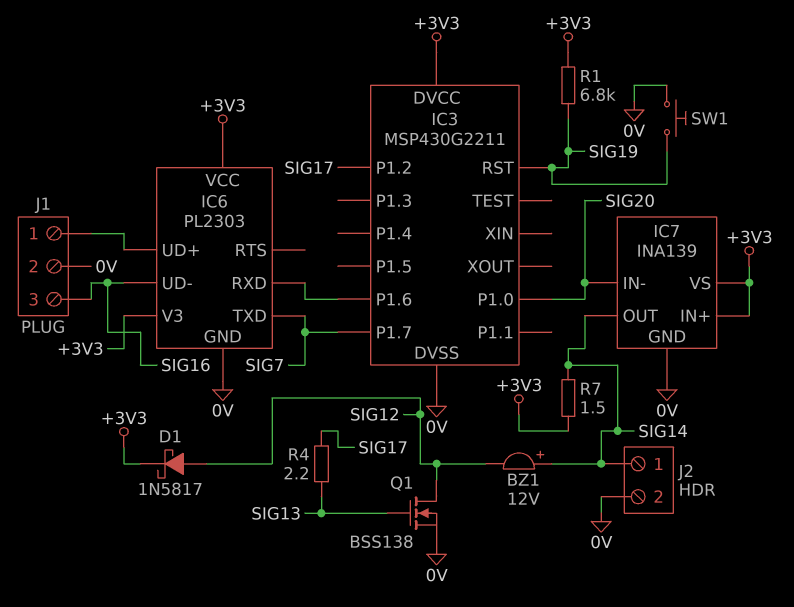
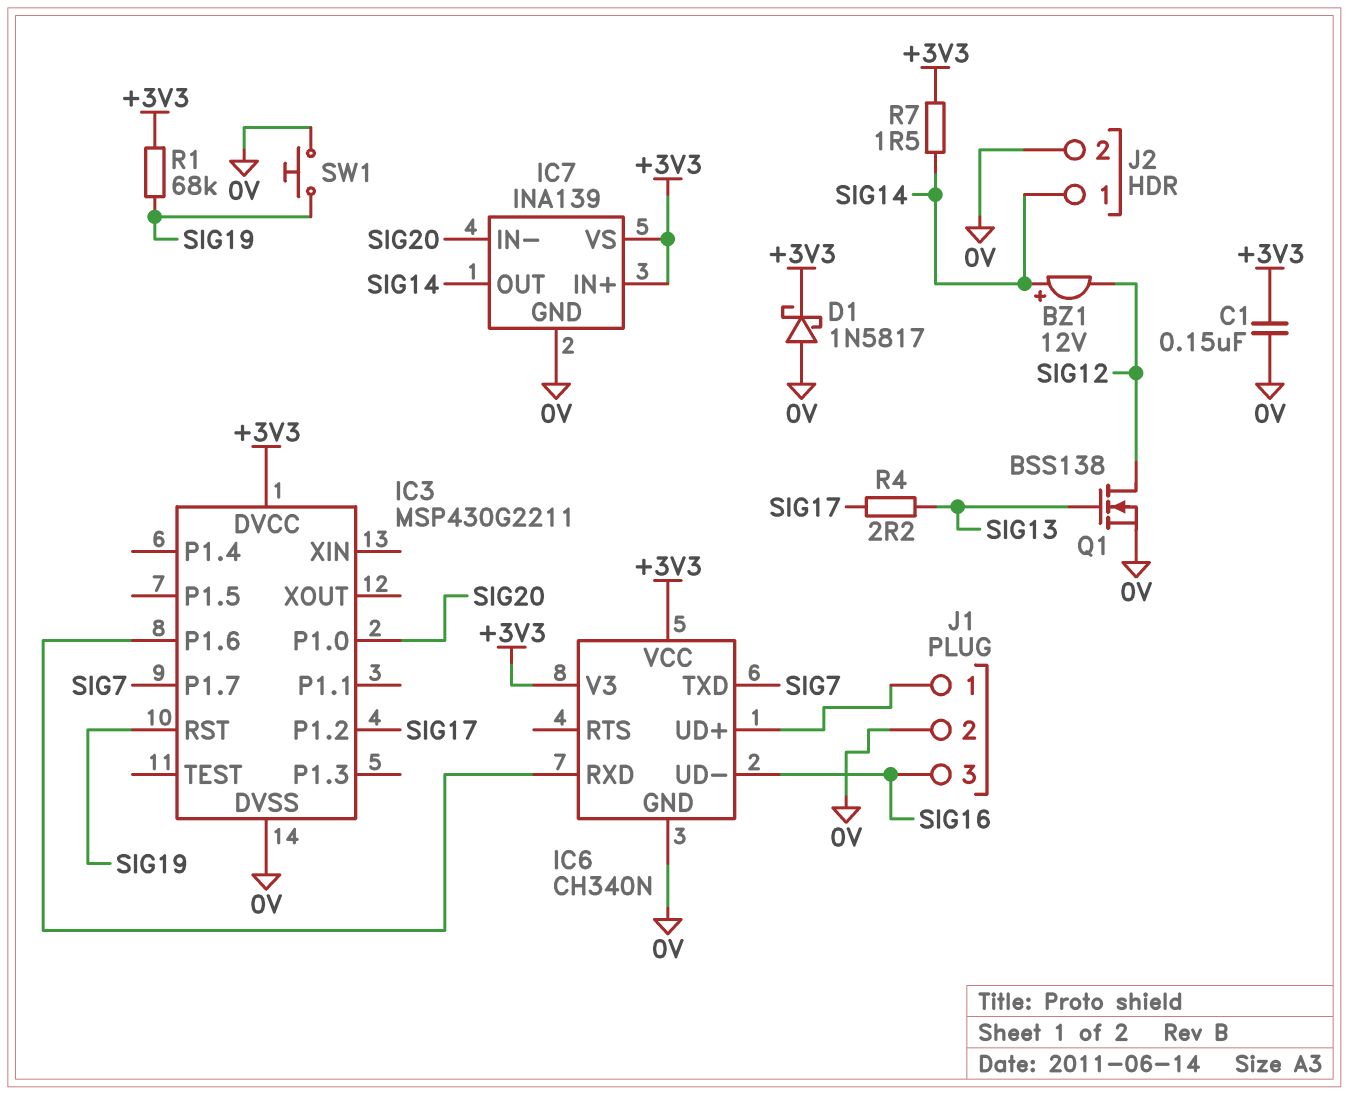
C1: none -> 150nF (+3V3, 0V)
D1: schottky 1N5817 (A SIG12, K +3V3) -> schottky 1N5817 (A 0V, K +3V3)
IC6: PL2303 -> CH340N
R1: 6.8k (+3V3, SIG19) -> 68k (+3V3, SIG19)

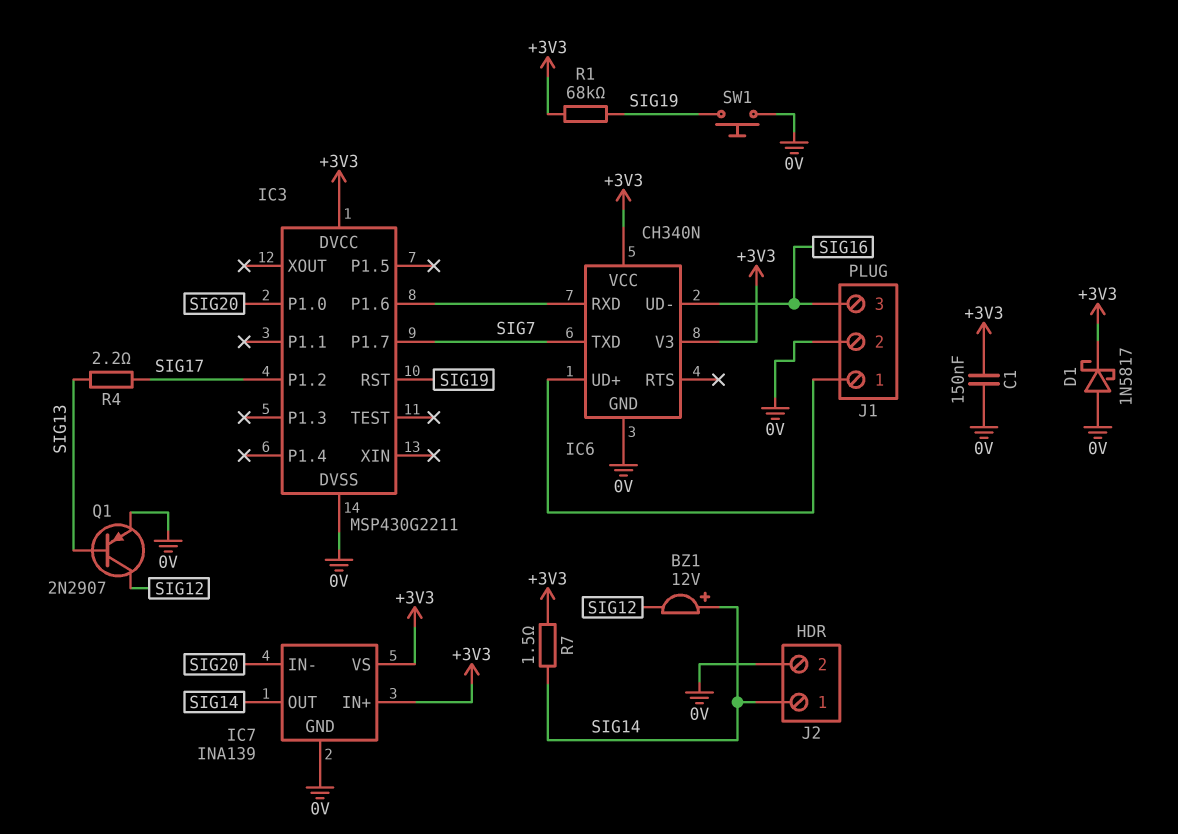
Q1: NMOS BSS138 (G SIG13, D SIG12, S 0V) -> PNP 2N2907 (B SIG13, C SIG12, E 0V)

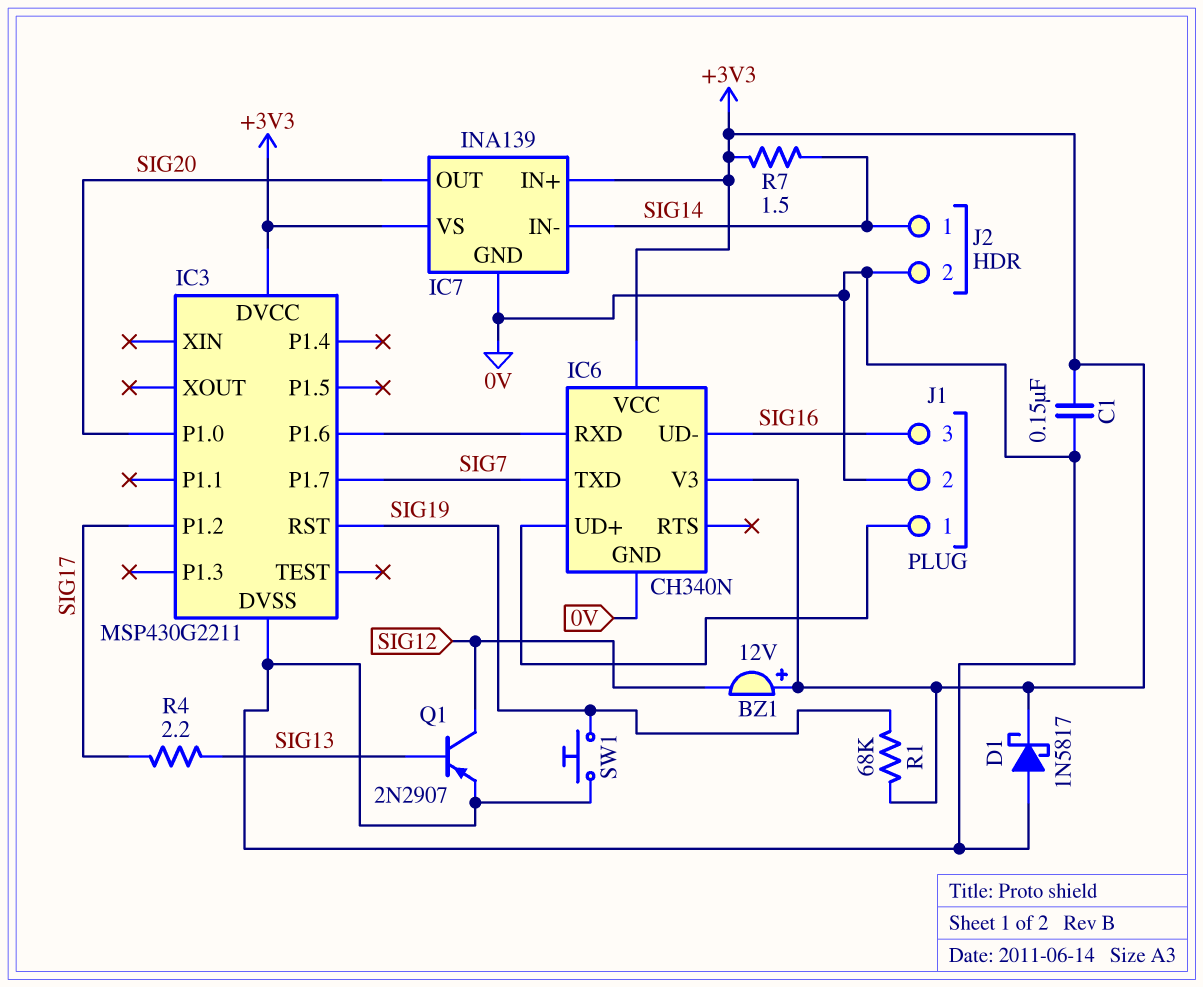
BZ1: buzzer 12V (plus SIG14, minus SIG12) -> buzzer 12V (plus +3V3, minus SIG12)
IC7 pin IN-: SIG20 -> SIG14
IC7 pin OUT: SIG14 -> SIG20

